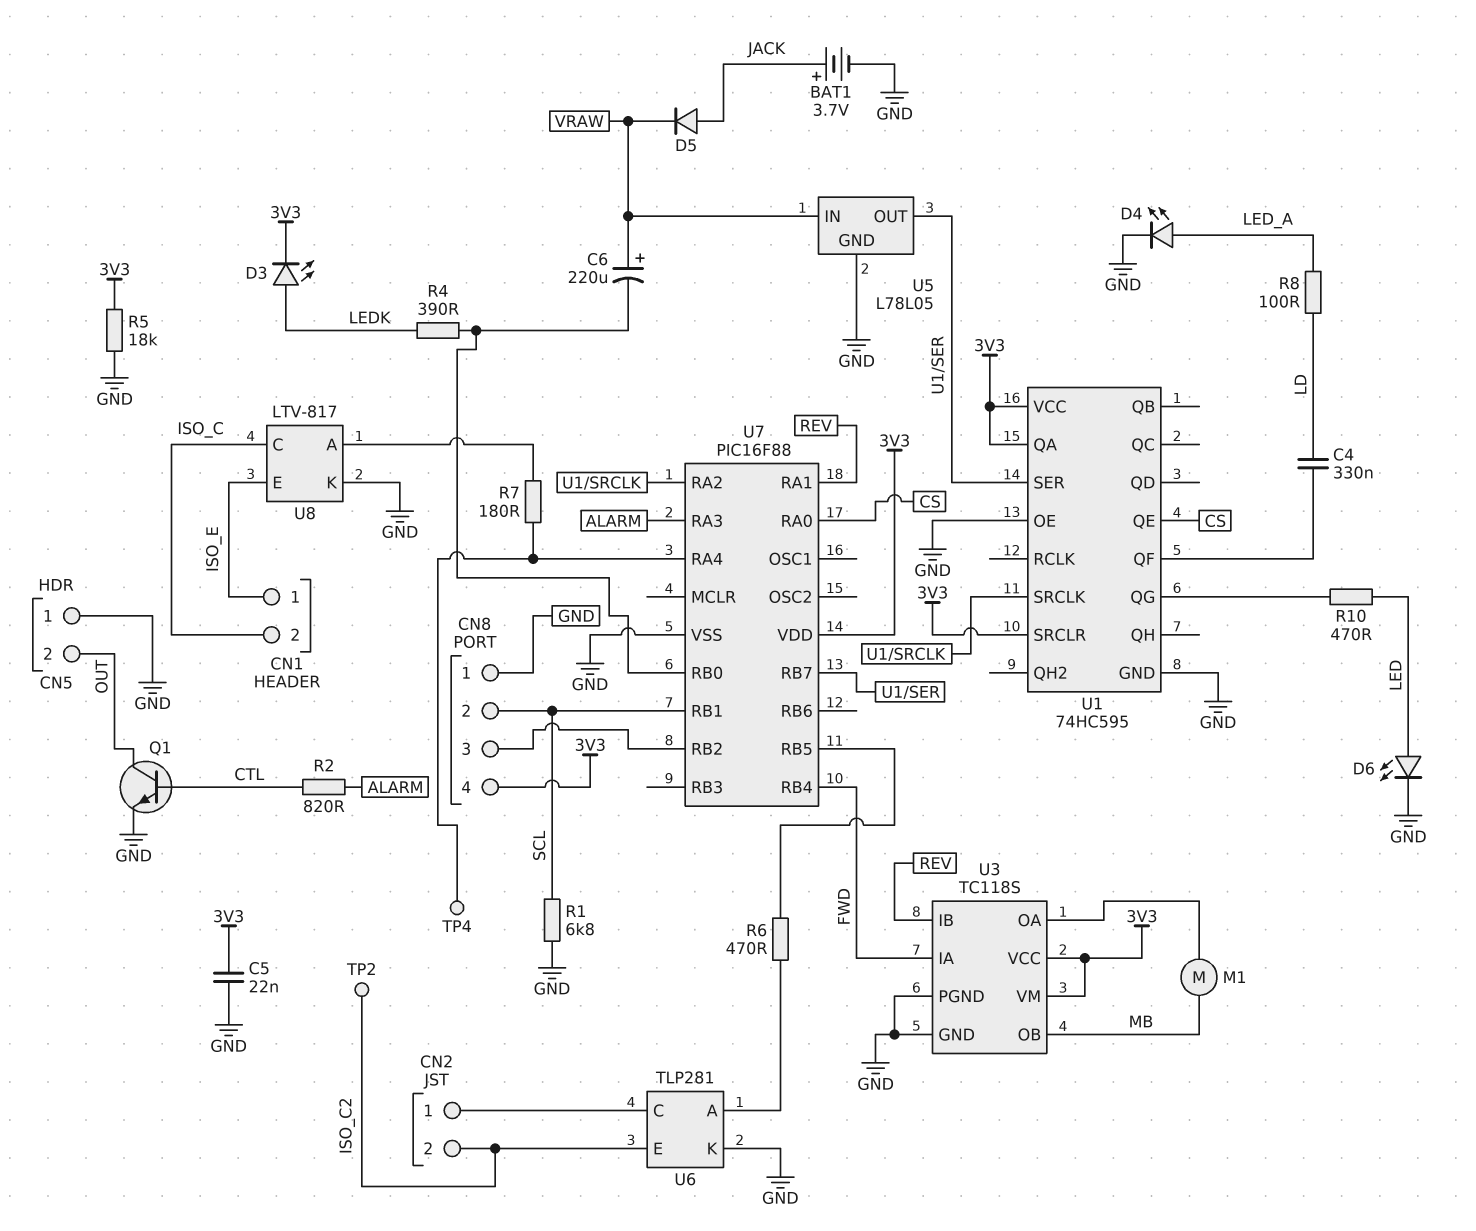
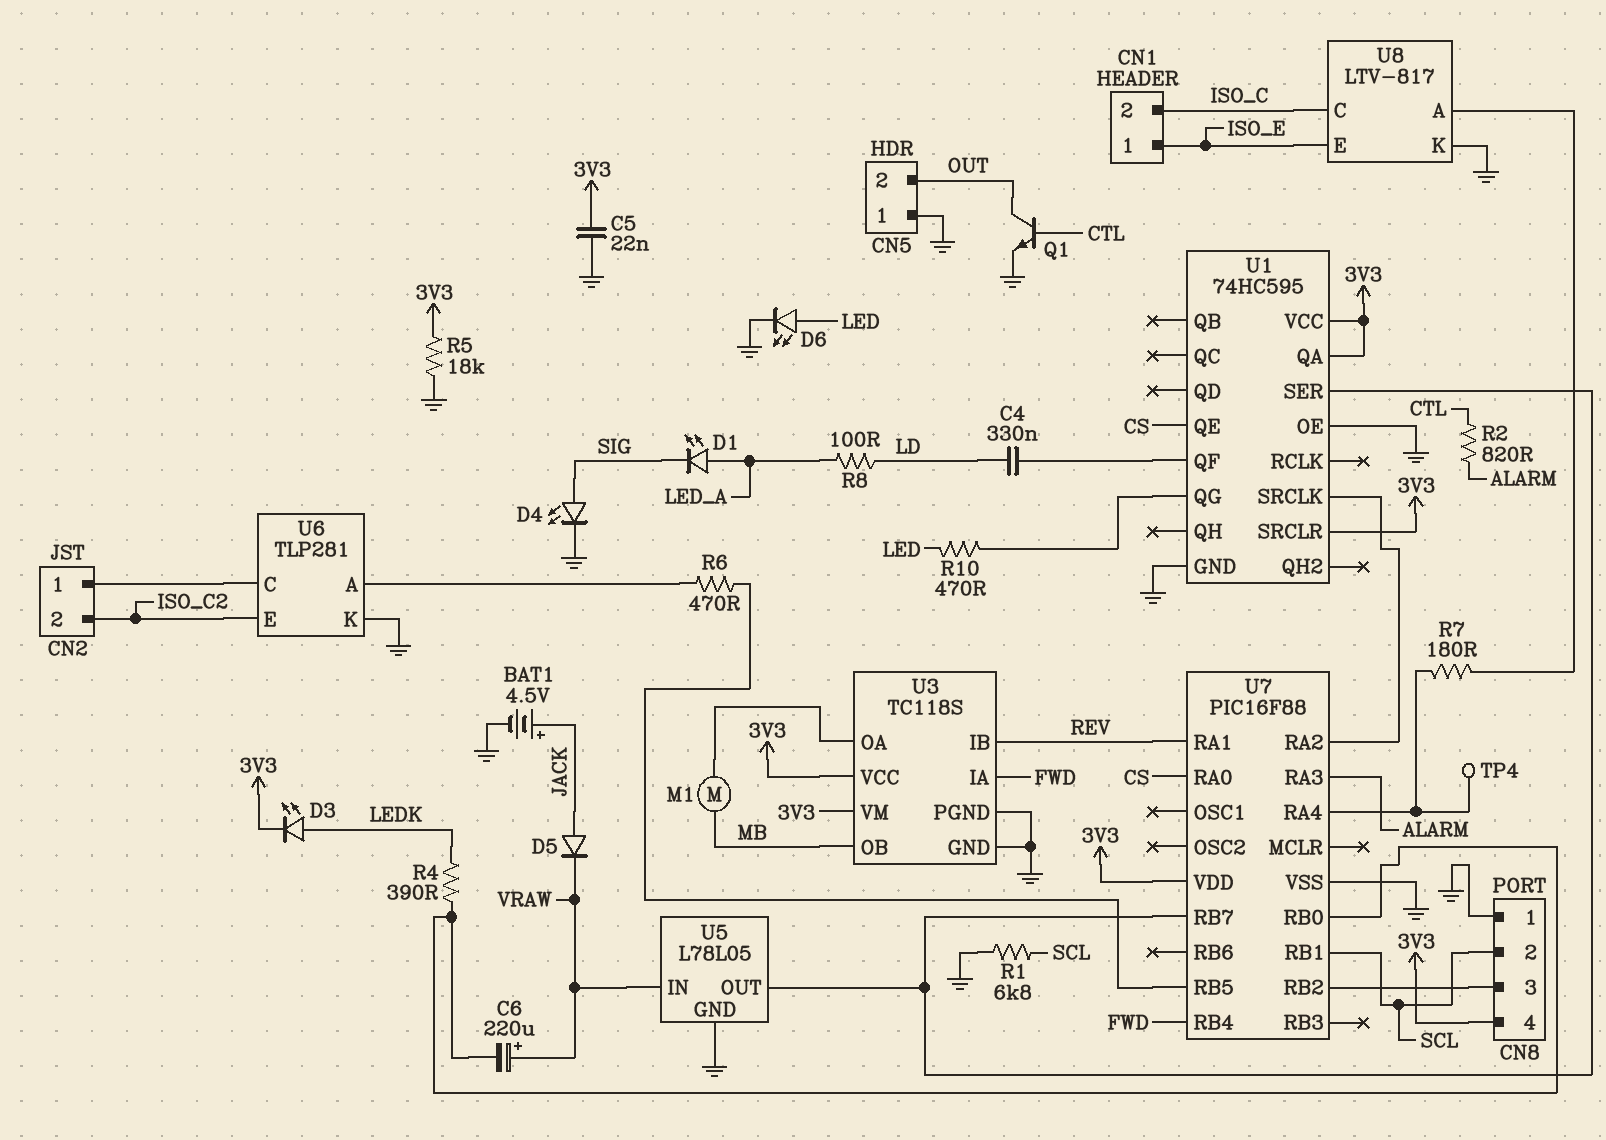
BAT1: 3.7V (plus JACK, minus GND) -> 4.5V (plus JACK, minus GND)
D1: none -> LED (A LED_A, K SIG)
D4: LED (A LED_A, K GND) -> LED (A SIG, K GND)
TP2: test point (ISO_C2) -> none

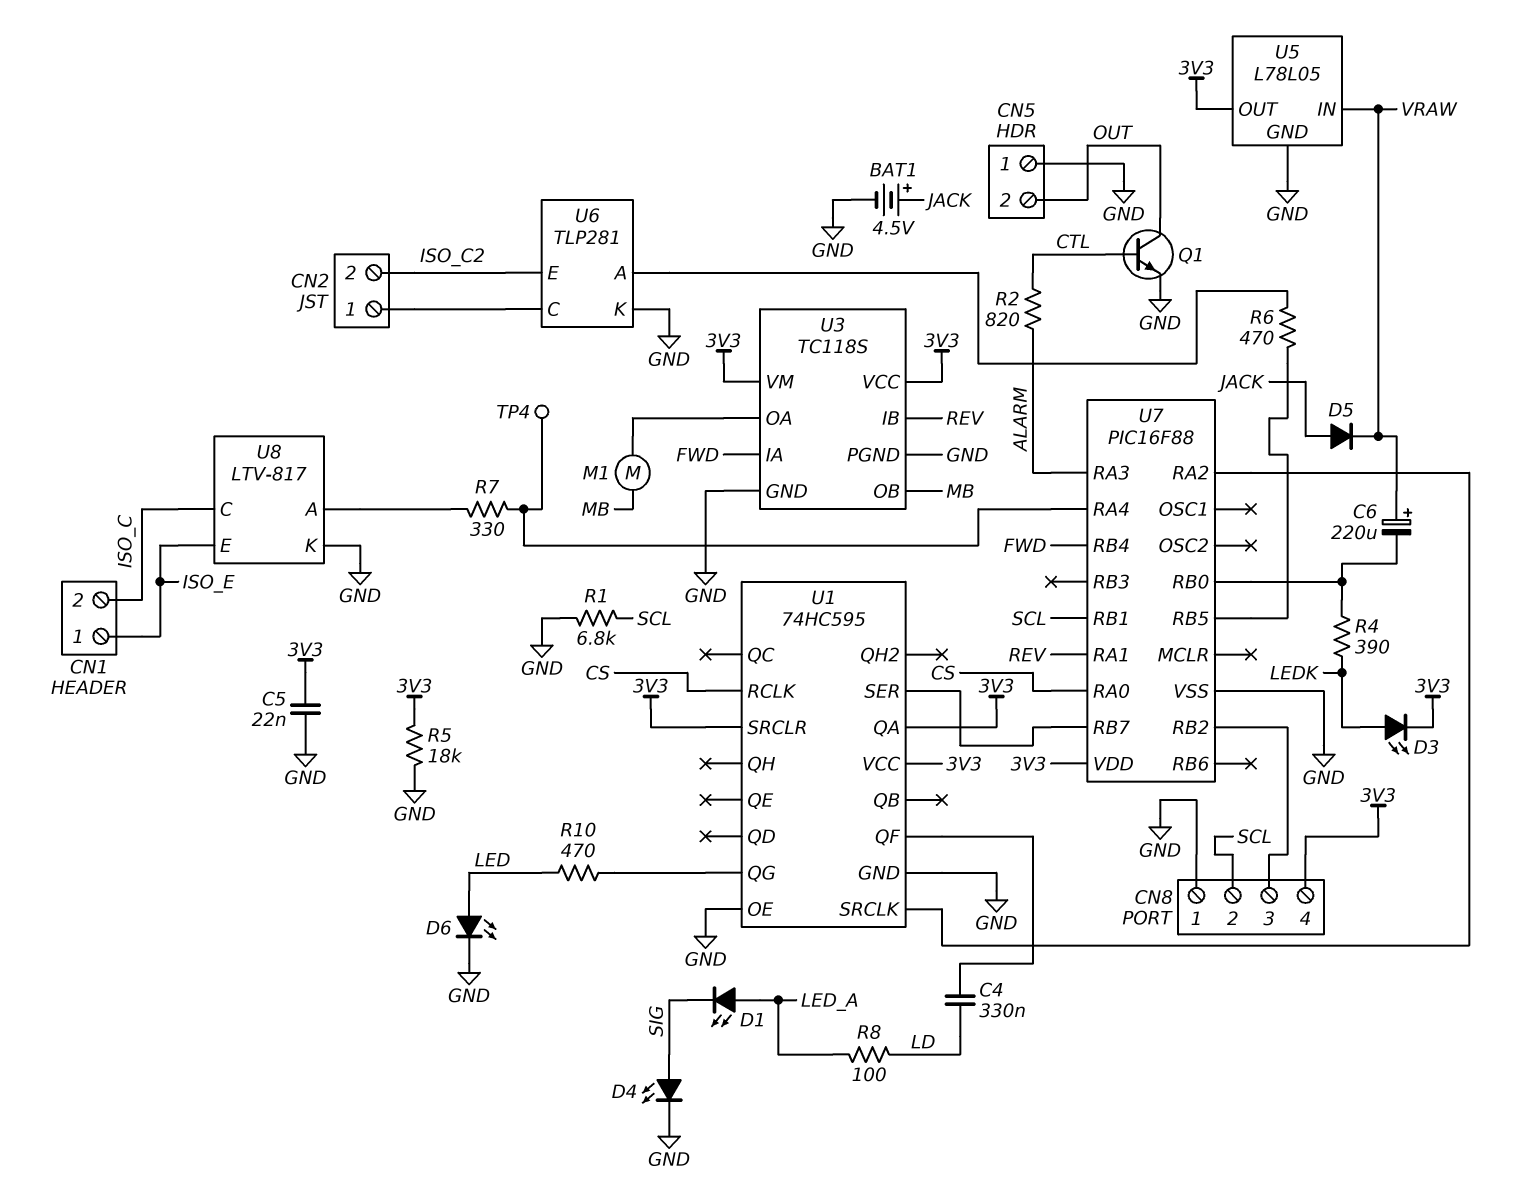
R7: 180 (U7/RA4, U8/A) -> 330 (U7/RA4, U8/A)
U1 pin QE: CS -> none
U1 pin RCLK: none -> CS
U5 pin OUT: U1/SER -> 3V3

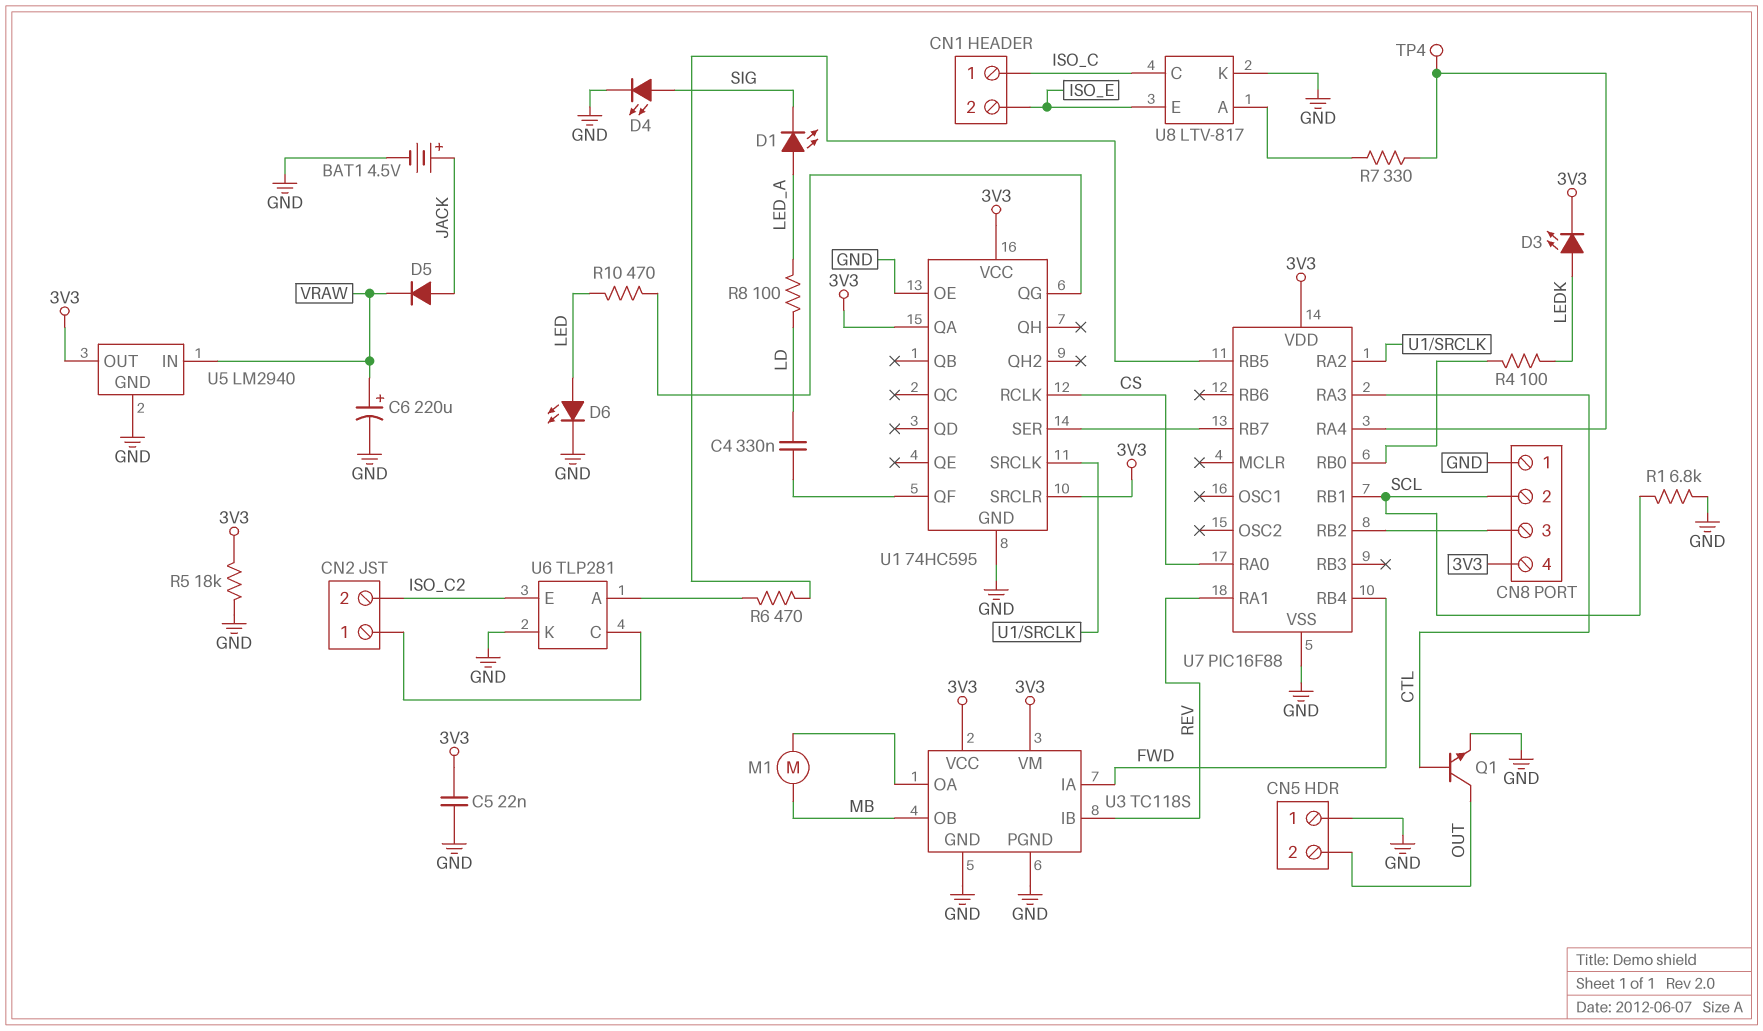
C6: 220uF (plus VRAW, minus U7/RB0) -> 220uF (plus VRAW, minus GND)
CN1 pin 1: ISO_E -> ISO_C
CN1 pin 2: ISO_C -> ISO_E
R2: 820 (ALARM, CTL) -> none
R4: 390 (LEDK, U7/RB0) -> 100 (LEDK, U7/RB0)
U5: L78L05 -> LM2940
U7 pin RA3: ALARM -> CTL

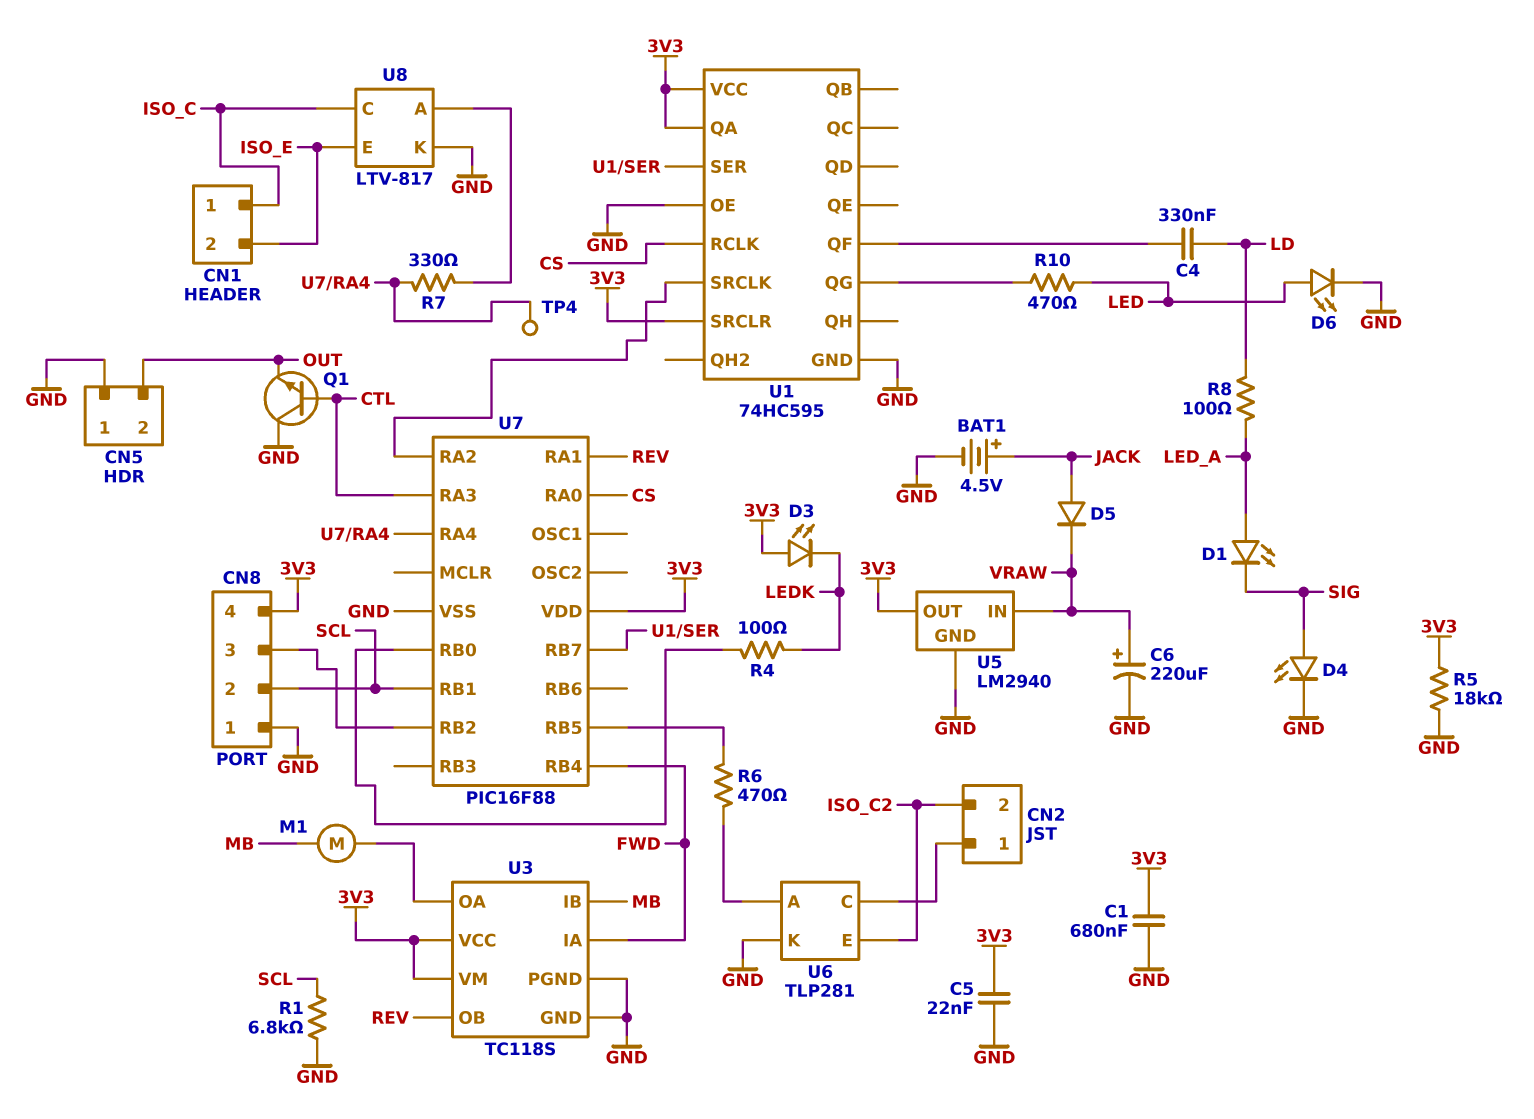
C1: none -> 680nF (3V3, GND)
D3: LED (A LEDK, K 3V3) -> LED (A 3V3, K LEDK)
Q1: NPN (B CTL, C OUT, E GND) -> NPN (B CTL, C GND, E OUT)
U3 pin IB: REV -> MB
U3 pin OB: MB -> REV

